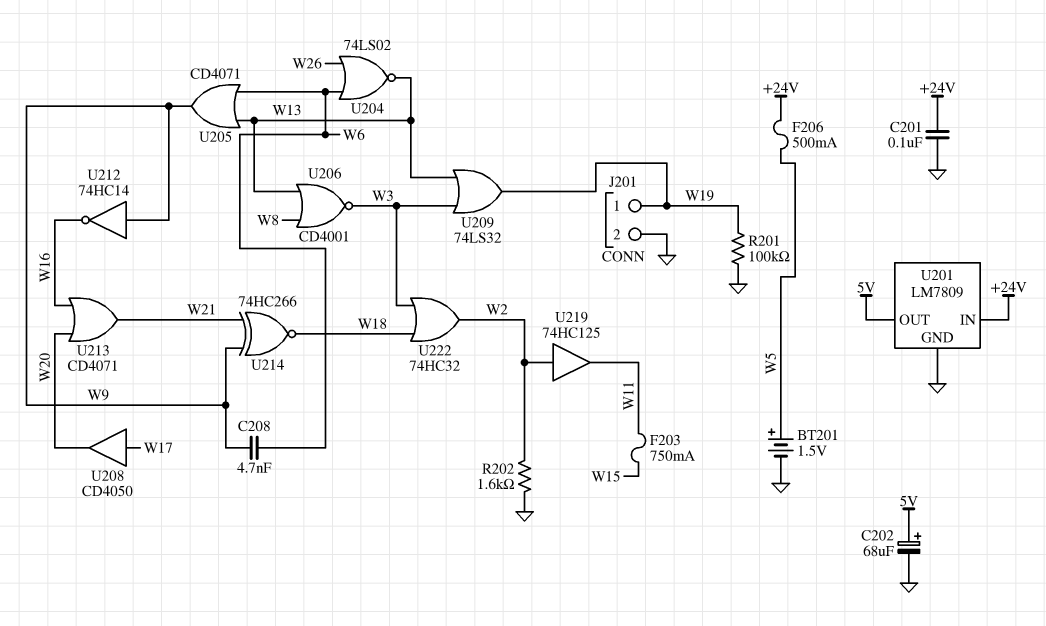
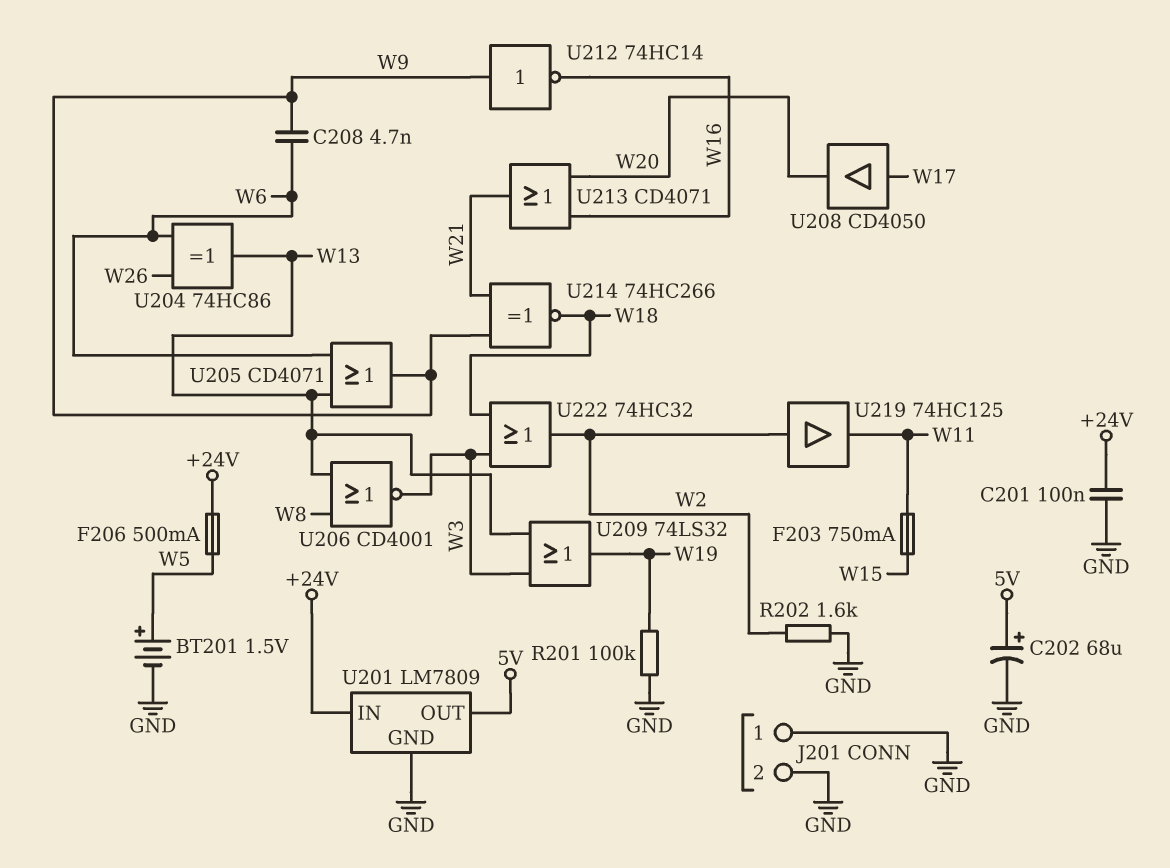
J201 pin 1: W19 -> GND
U204: NOR 74LS02 (in W6, in W26, out W13) -> XOR 74HC86 (in W6, in W26, out W13)

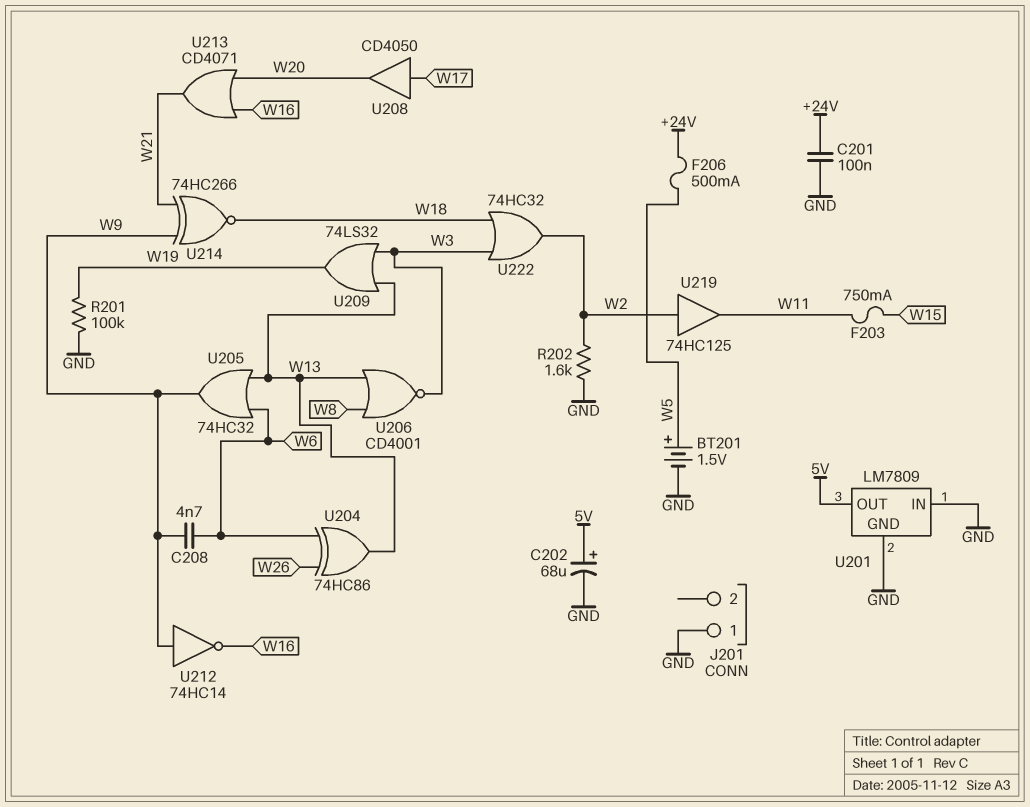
J201 pin 2: GND -> none
U201 pin IN: +24V -> GND
U205: OR CD4071 (in W6, in W13, out W9) -> OR 74HC32 (in W6, in W13, out W9)

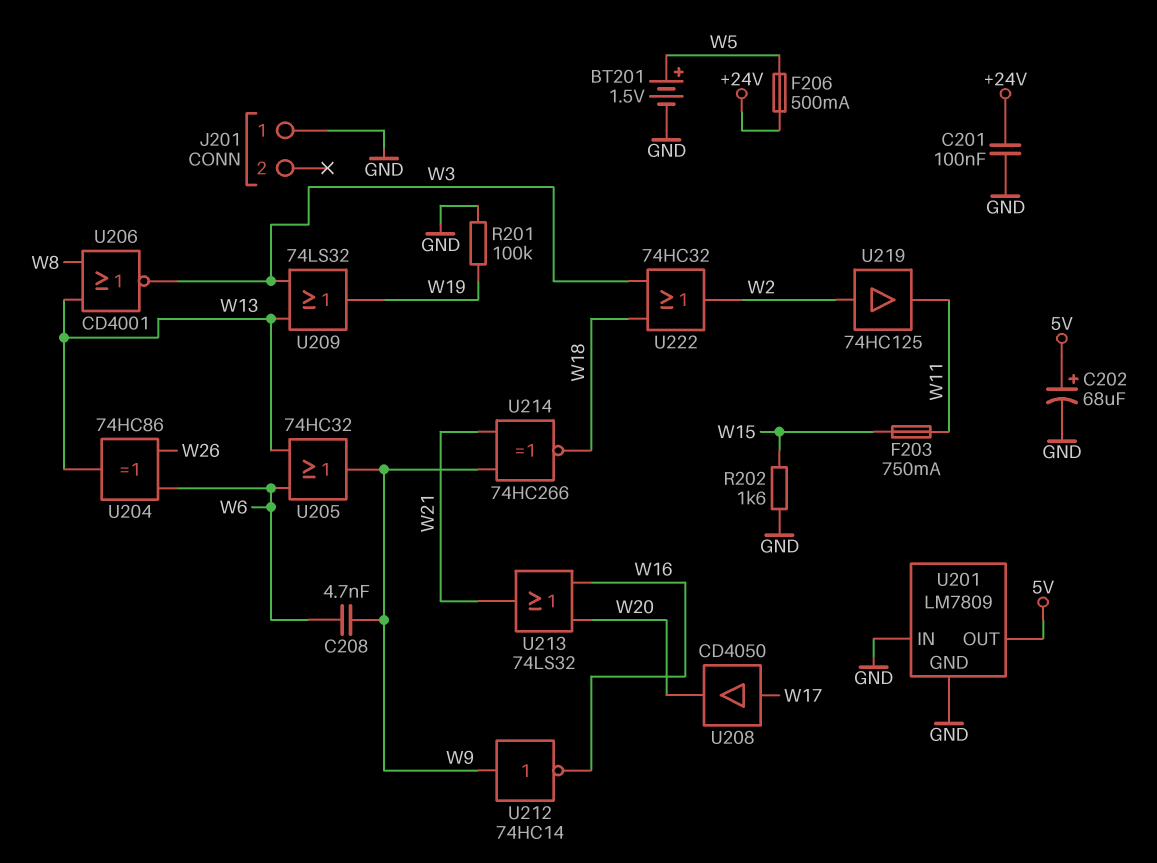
R202: 1.6k (GND, W2) -> 1.6k (GND, W15)
U213: OR CD4071 (in W16, in W20, out W21) -> OR 74LS32 (in W16, in W20, out W21)

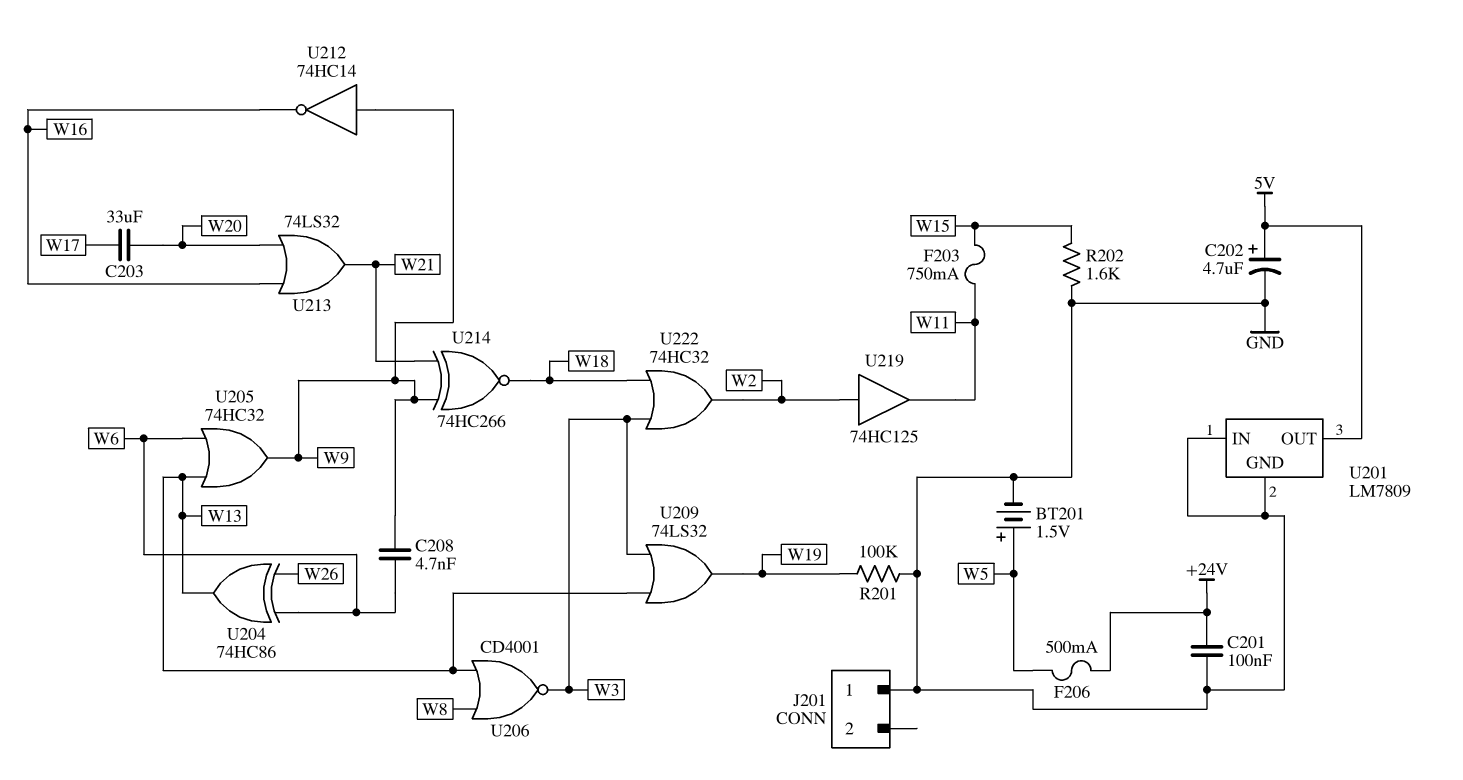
C202: 68uF (plus 5V, minus GND) -> 4.7uF (plus 5V, minus GND)
C203: none -> 33uF (W17, W20)
U208: buffer CD4050 (in W17, out W20) -> none

